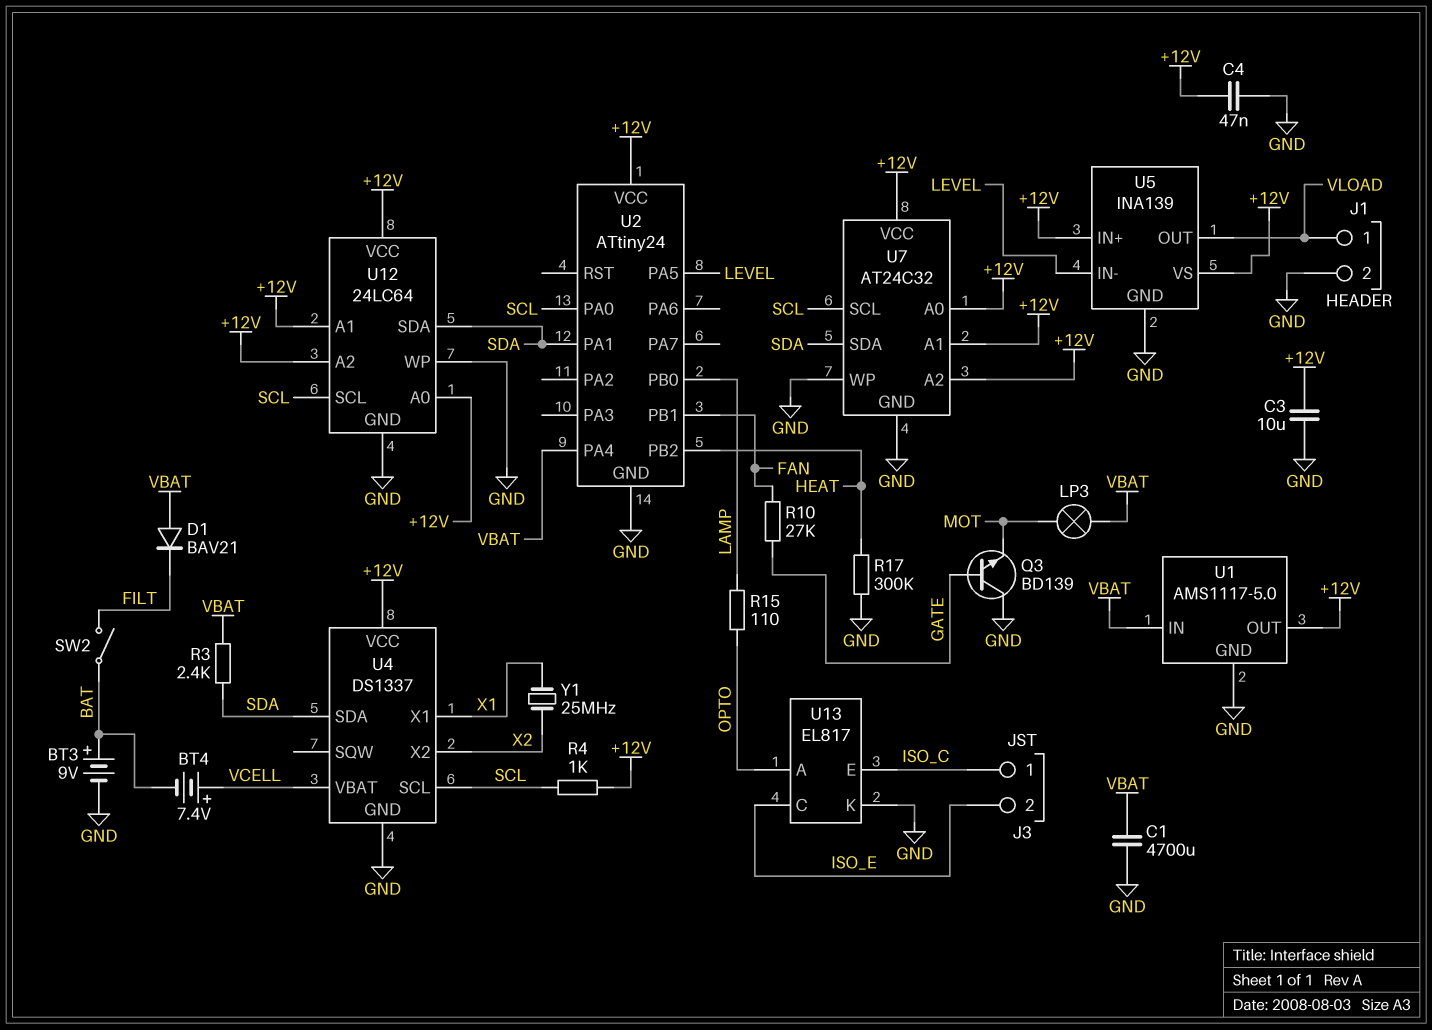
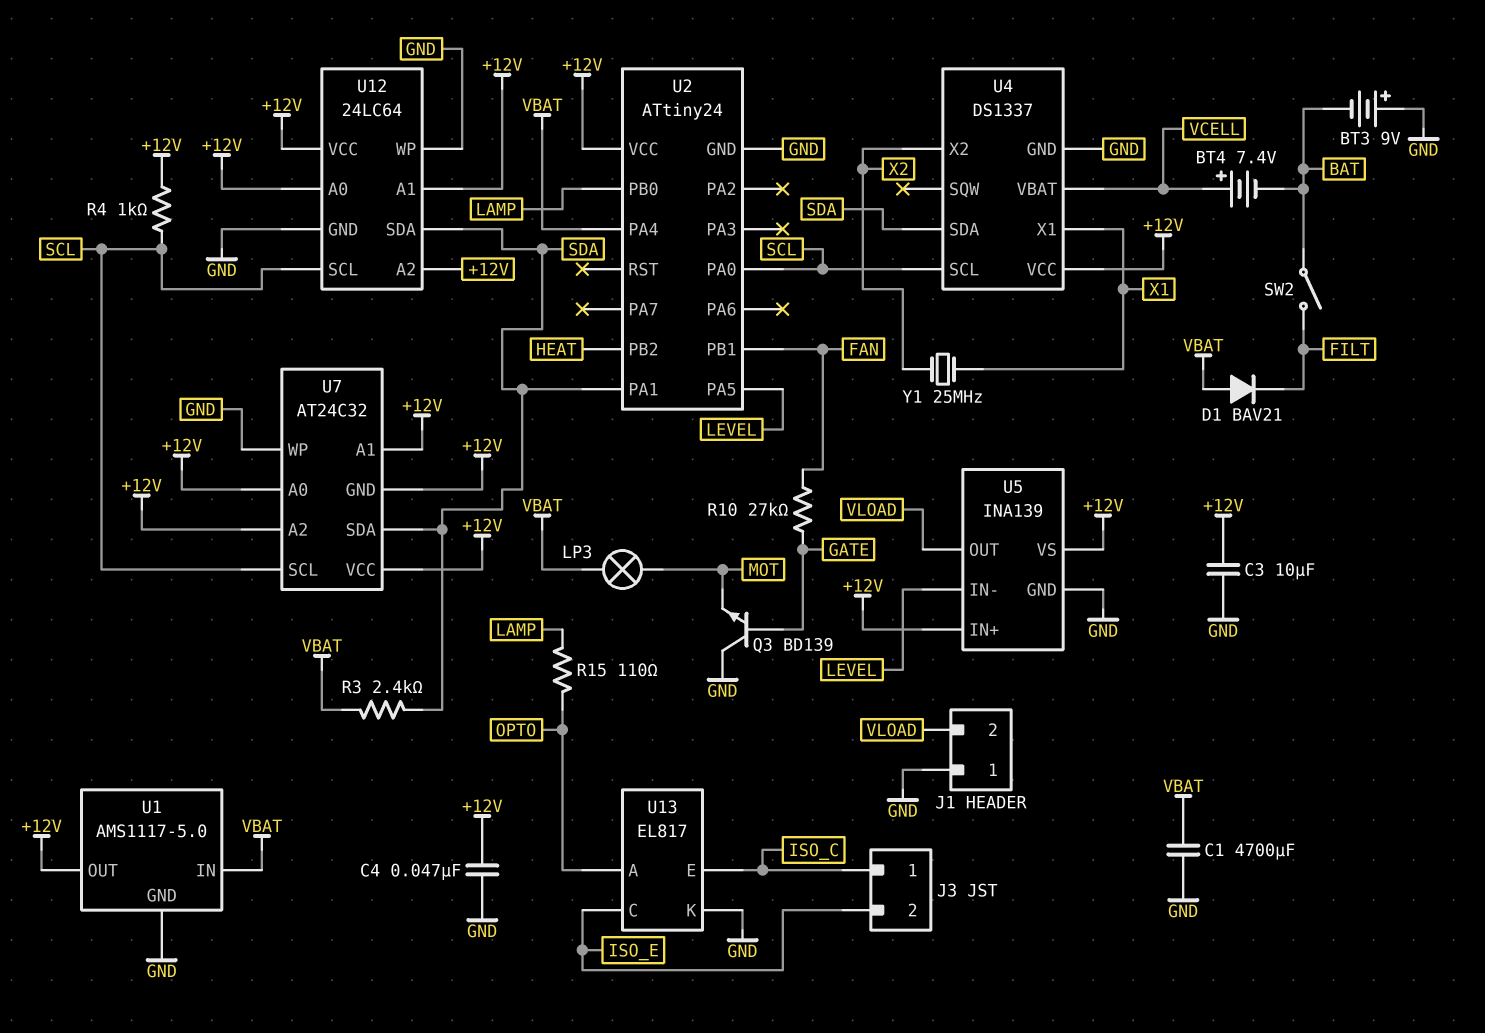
BT3: 9V (plus BAT, minus GND) -> 9V (plus GND, minus BAT)
J1 pin 1: VLOAD -> GND
J1 pin 2: GND -> VLOAD
R17: 300k (GND, HEAT) -> none
U7 pin GND: GND -> +12V

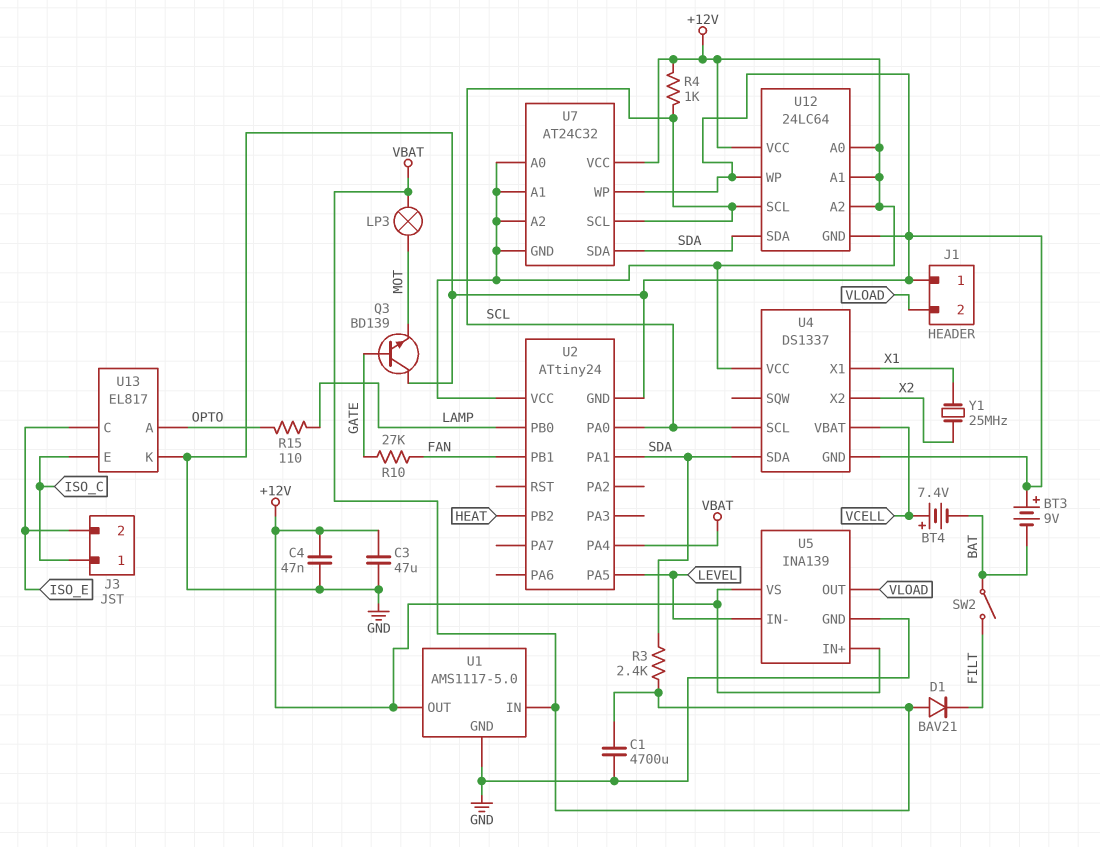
C3: 10uF (+12V, GND) -> 47uF (+12V, GND)

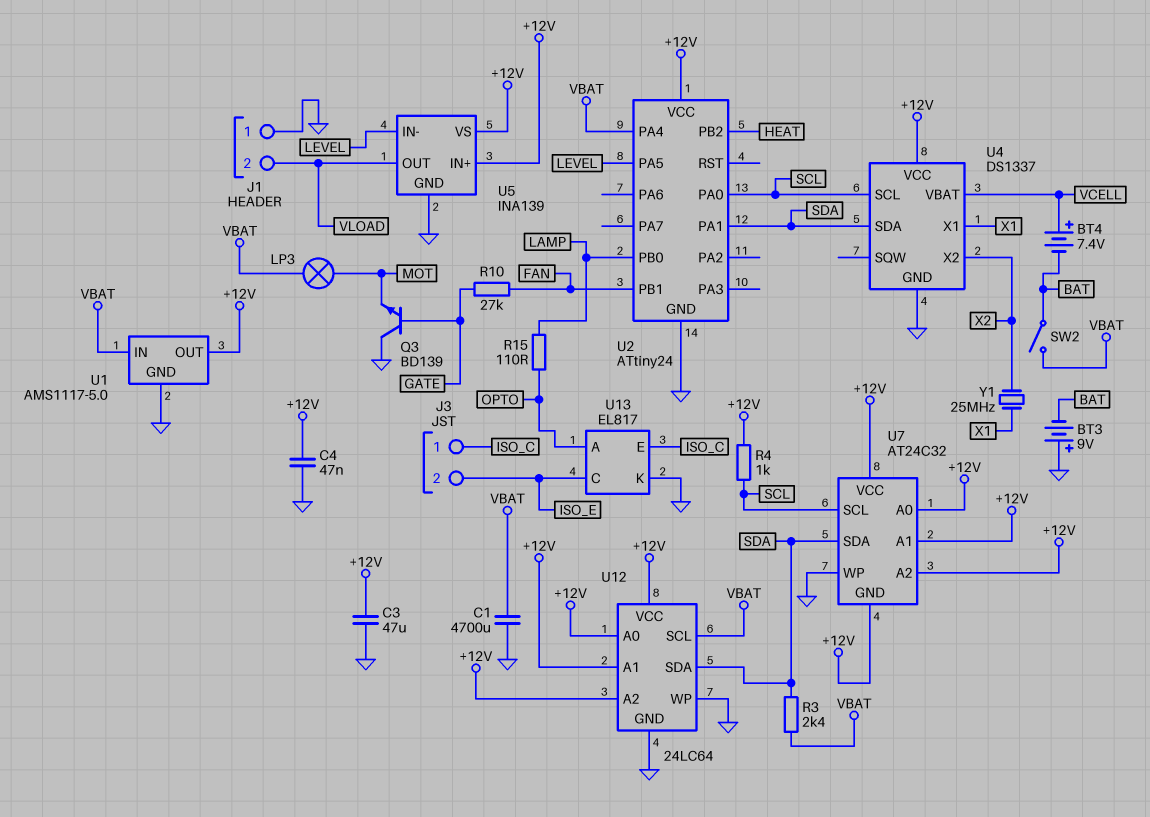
D1: diode BAV21 (A VBAT, K FILT) -> none
SW2: switch (BAT, FILT) -> switch (BAT, VBAT)
U12 pin SCL: SCL -> VBAT

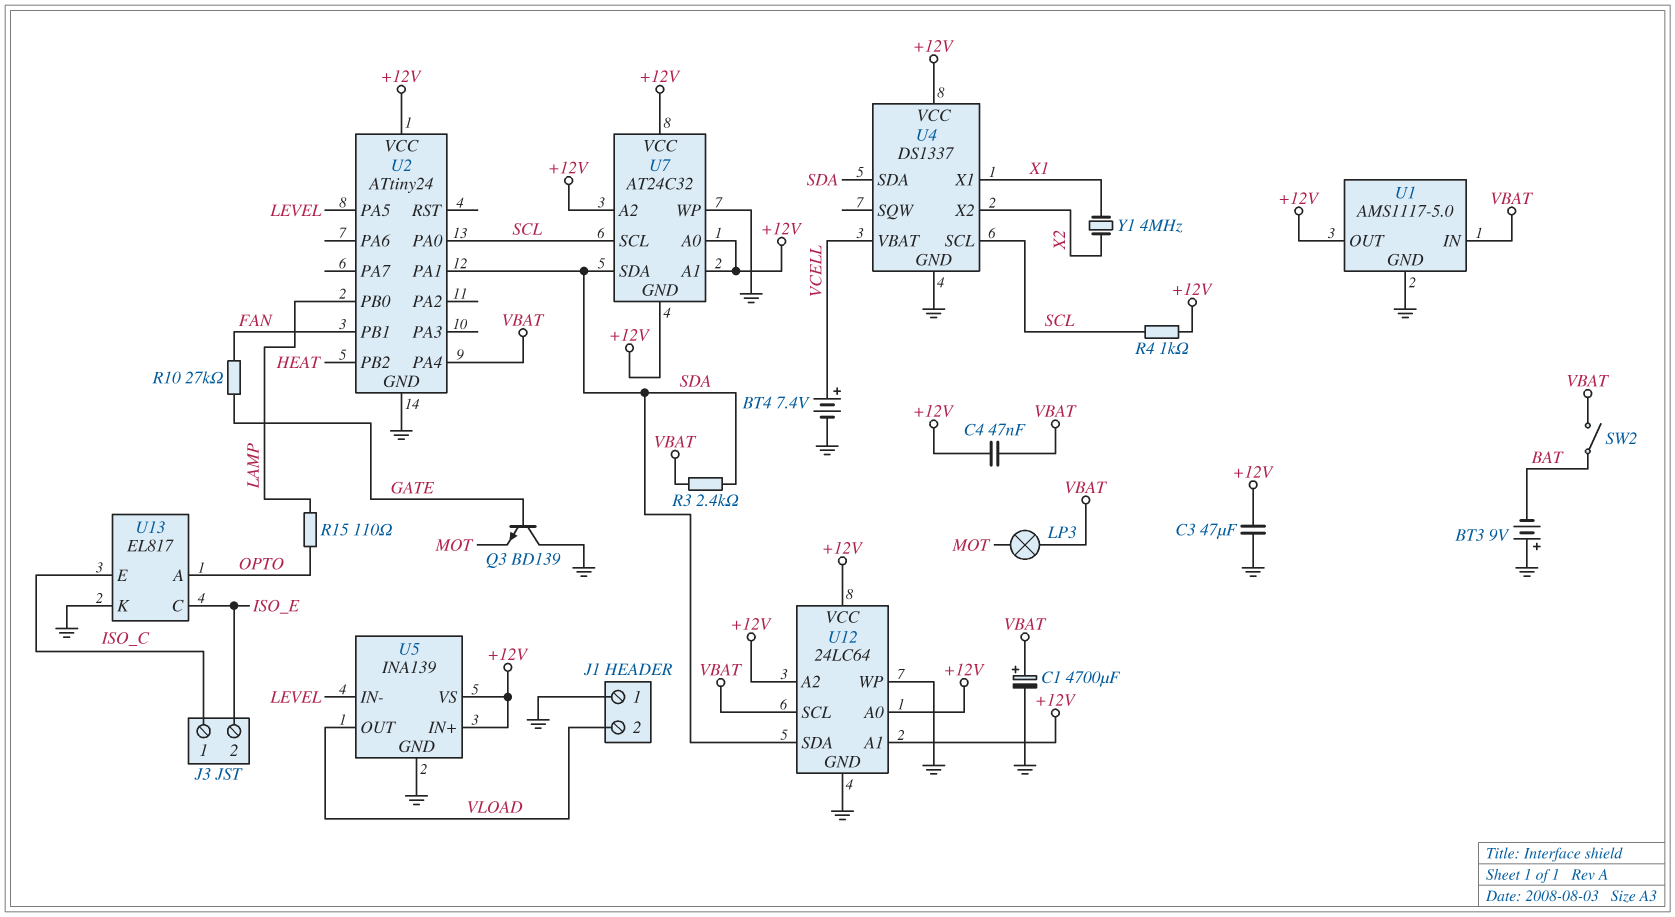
BT4: 7.4V (plus VCELL, minus BAT) -> 7.4V (plus VCELL, minus GND)
C1: 4700uF (GND, VBAT) -> 4700uF (plus VBAT, minus GND)
C4: 47nF (+12V, GND) -> 47nF (+12V, VBAT)
Y1: 25MHz (X1, X2) -> 4MHz (X1, X2)

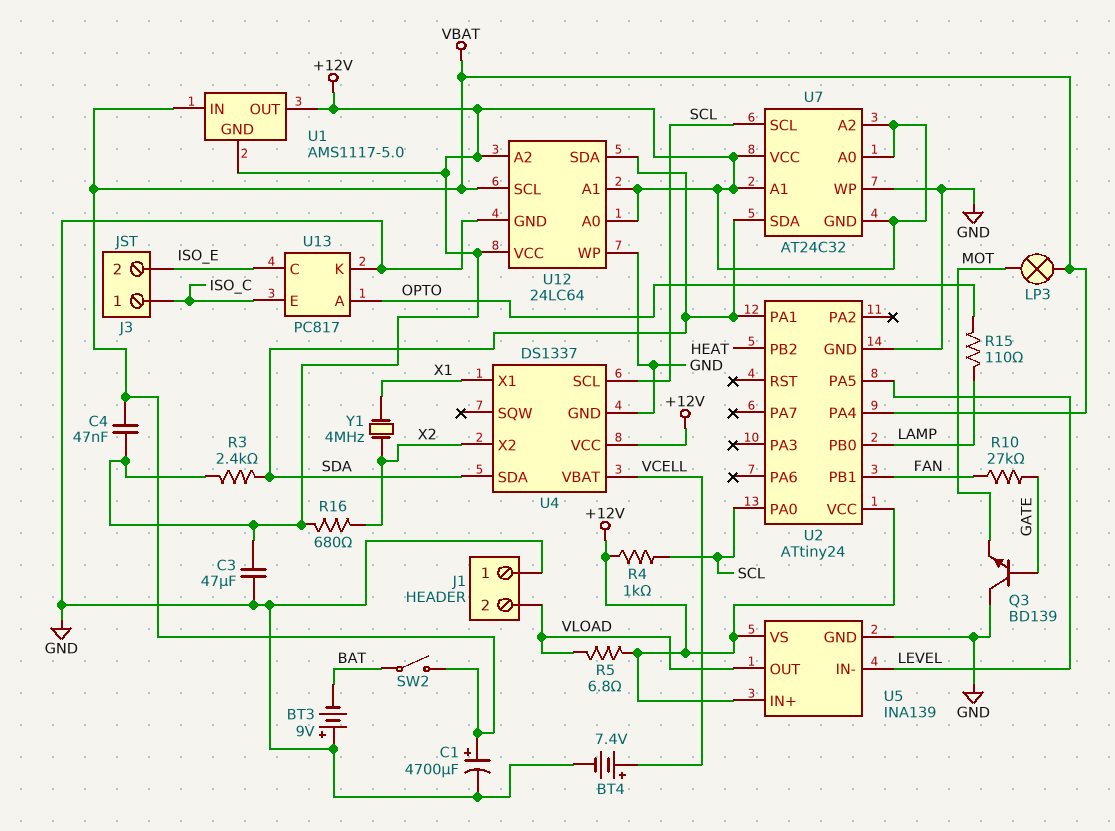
R3: 2.4k (SDA, VBAT) -> 2.4k (+12V, SDA)
R5: none -> 6.8 (+12V, VLOAD)
R16: none -> 680 (+12V, X2)
U1 pin GND: GND -> +12V
U13: EL817 -> PC817

